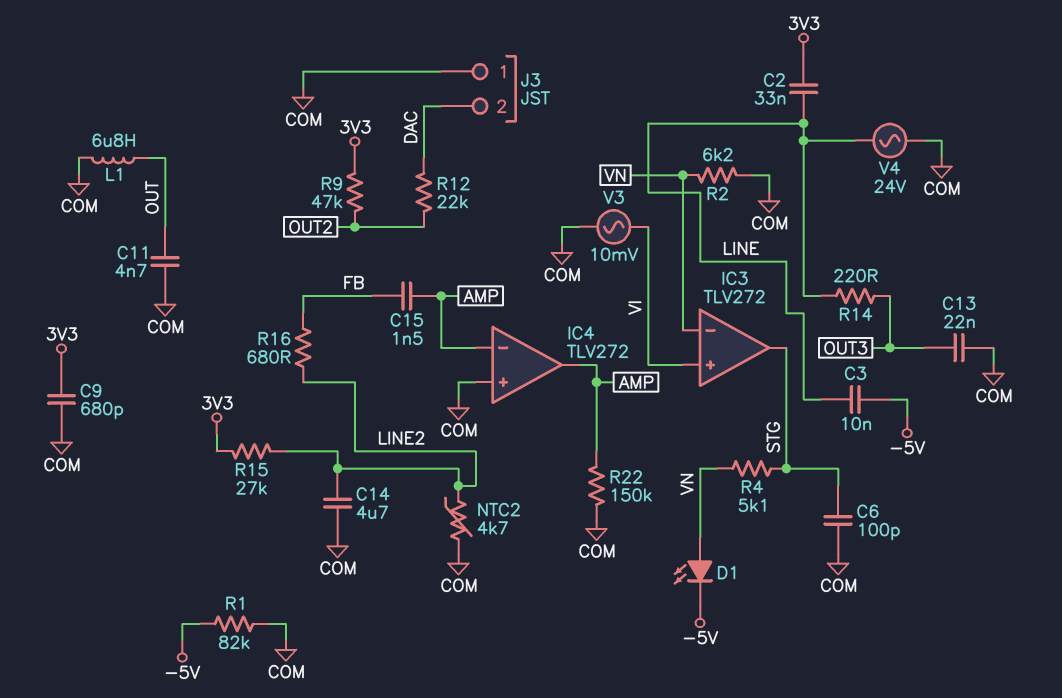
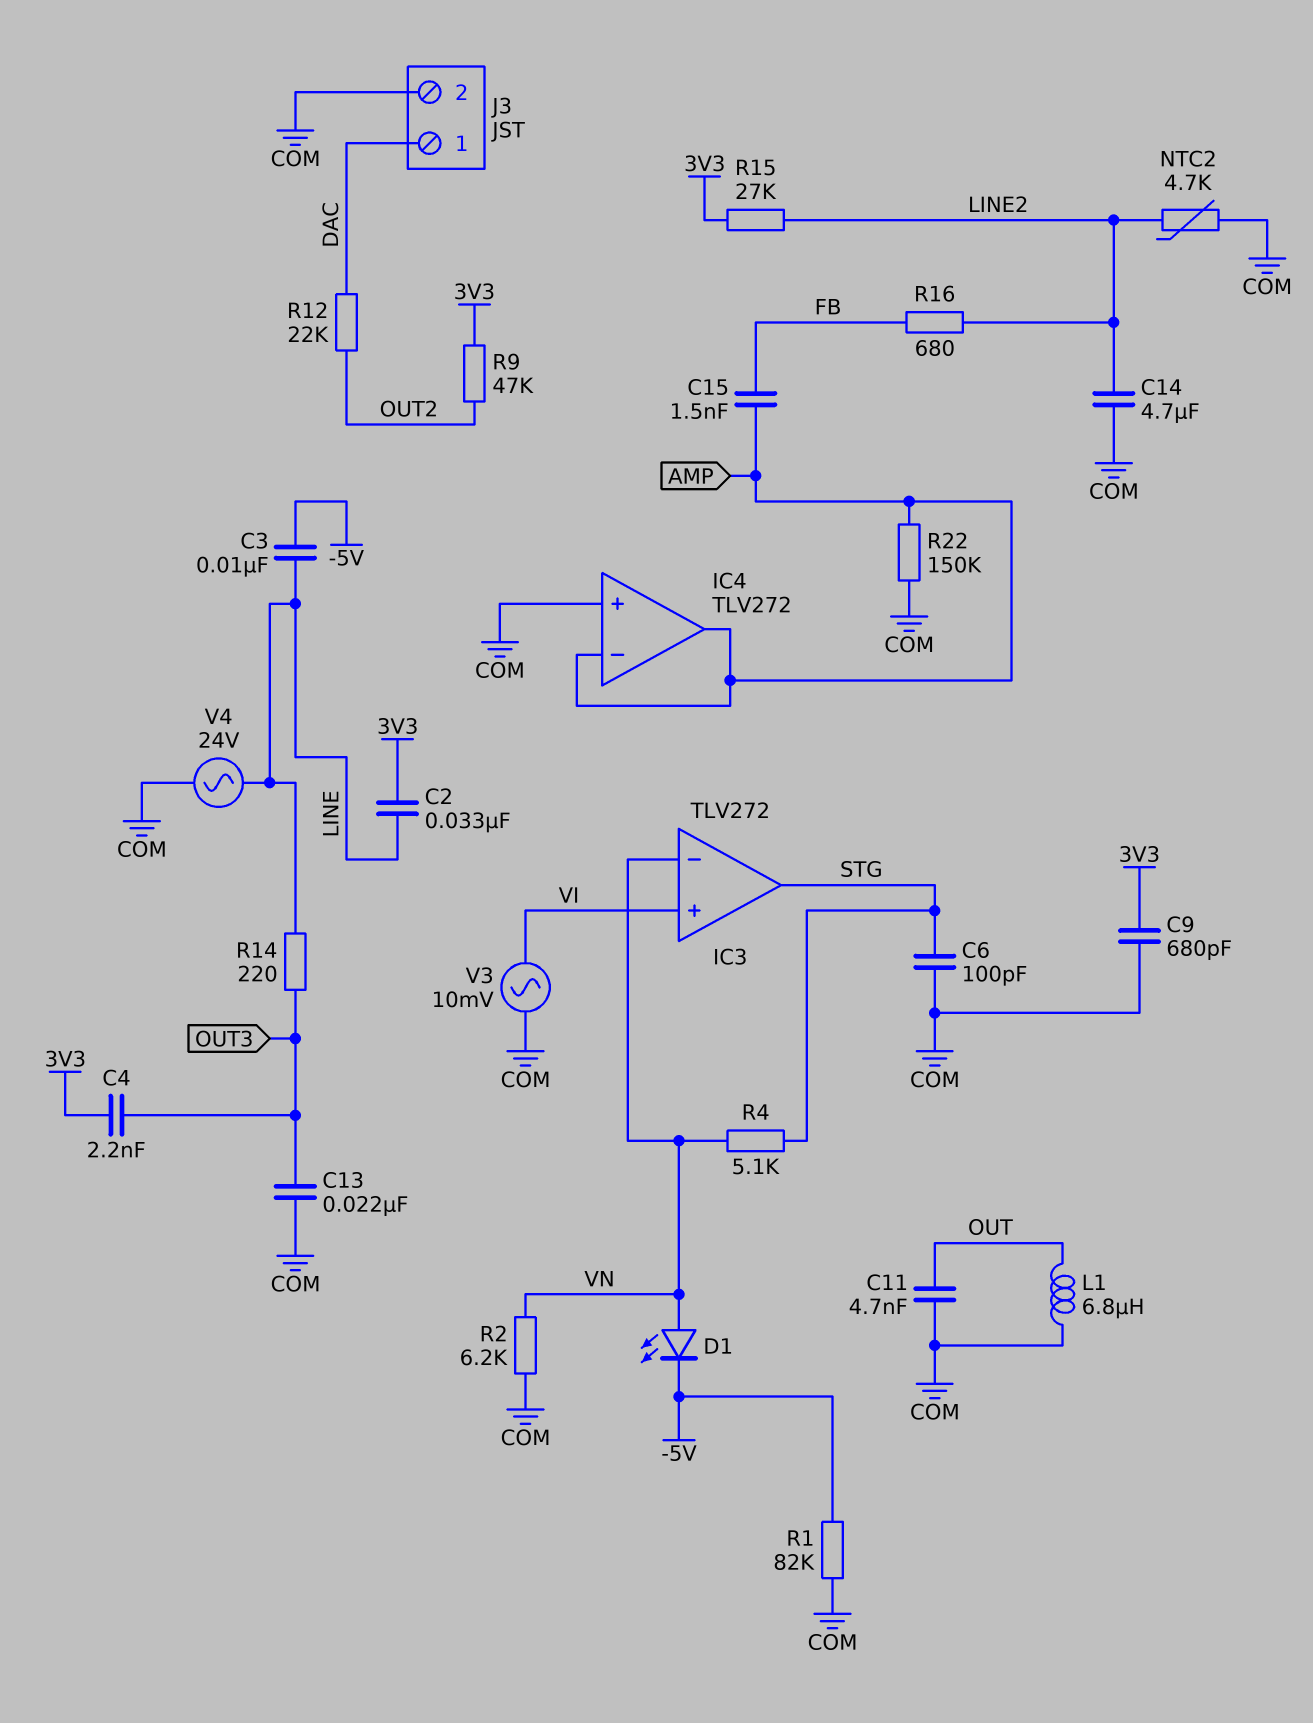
C4: none -> 2.2nF (3V3, OUT3)
J3 pin 1: COM -> DAC
J3 pin 2: DAC -> COM

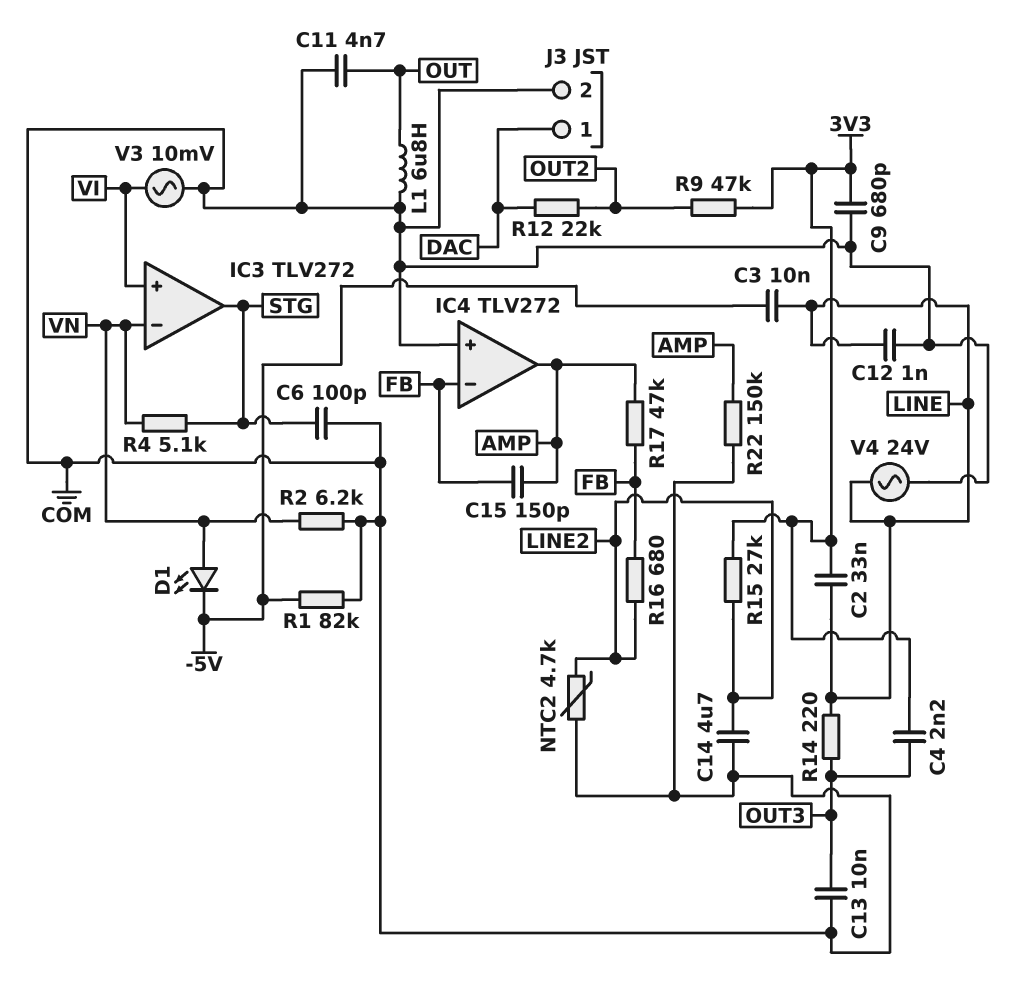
C12: none -> 1nF (COM, LINE)
C13: 22nF (COM, OUT3) -> 10nF (COM, OUT3)
C15: 1.5nF (AMP, FB) -> 150pF (AMP, FB)
IC4 pin in-: AMP -> FB
R17: none -> 47k (AMP, FB)

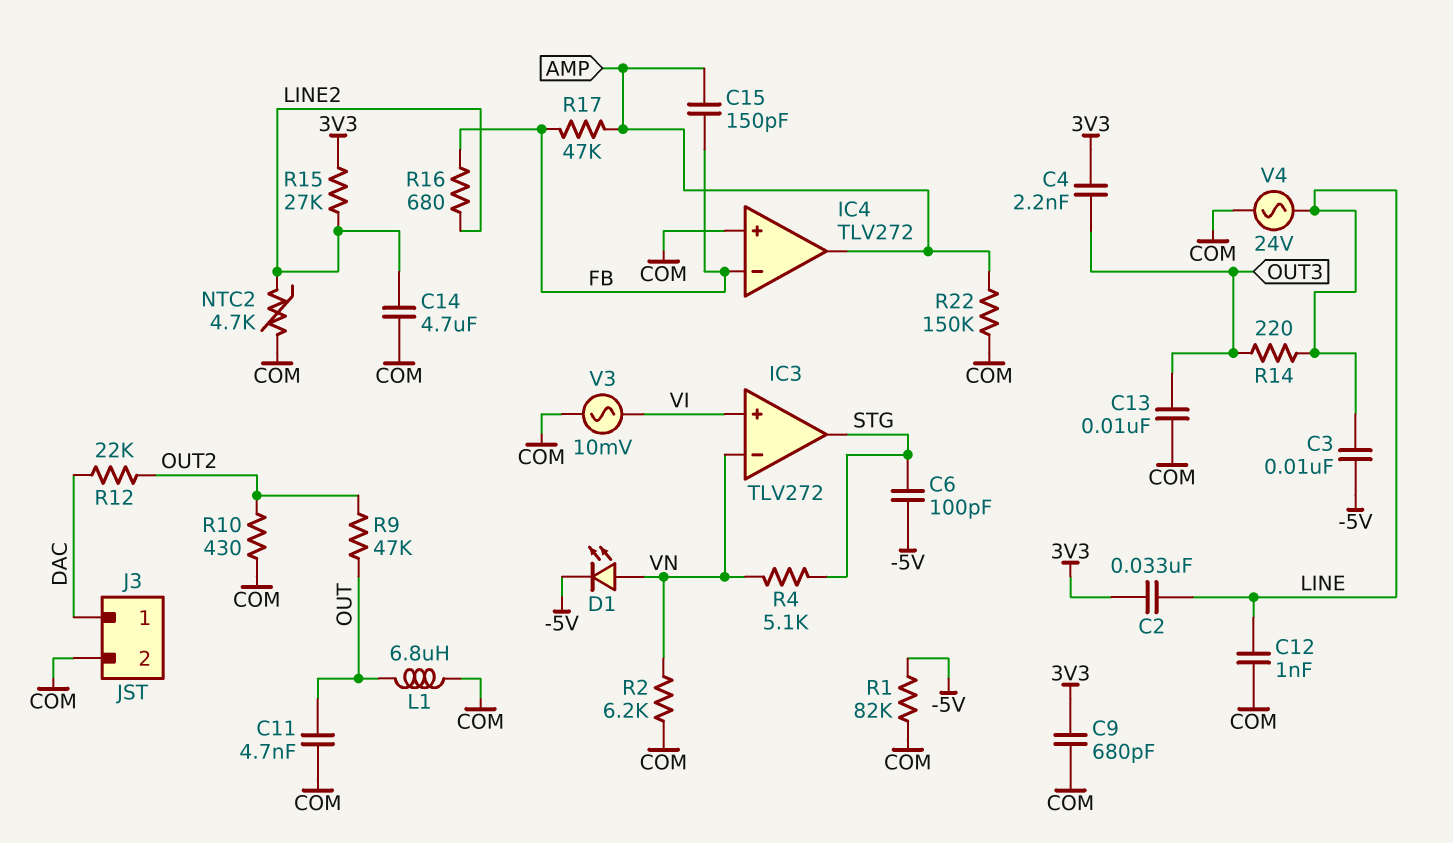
C6: 100pF (COM, STG) -> 100pF (-5V, STG)
R9: 47k (3V3, OUT2) -> 47k (OUT, OUT2)
R10: none -> 430 (COM, OUT2)

